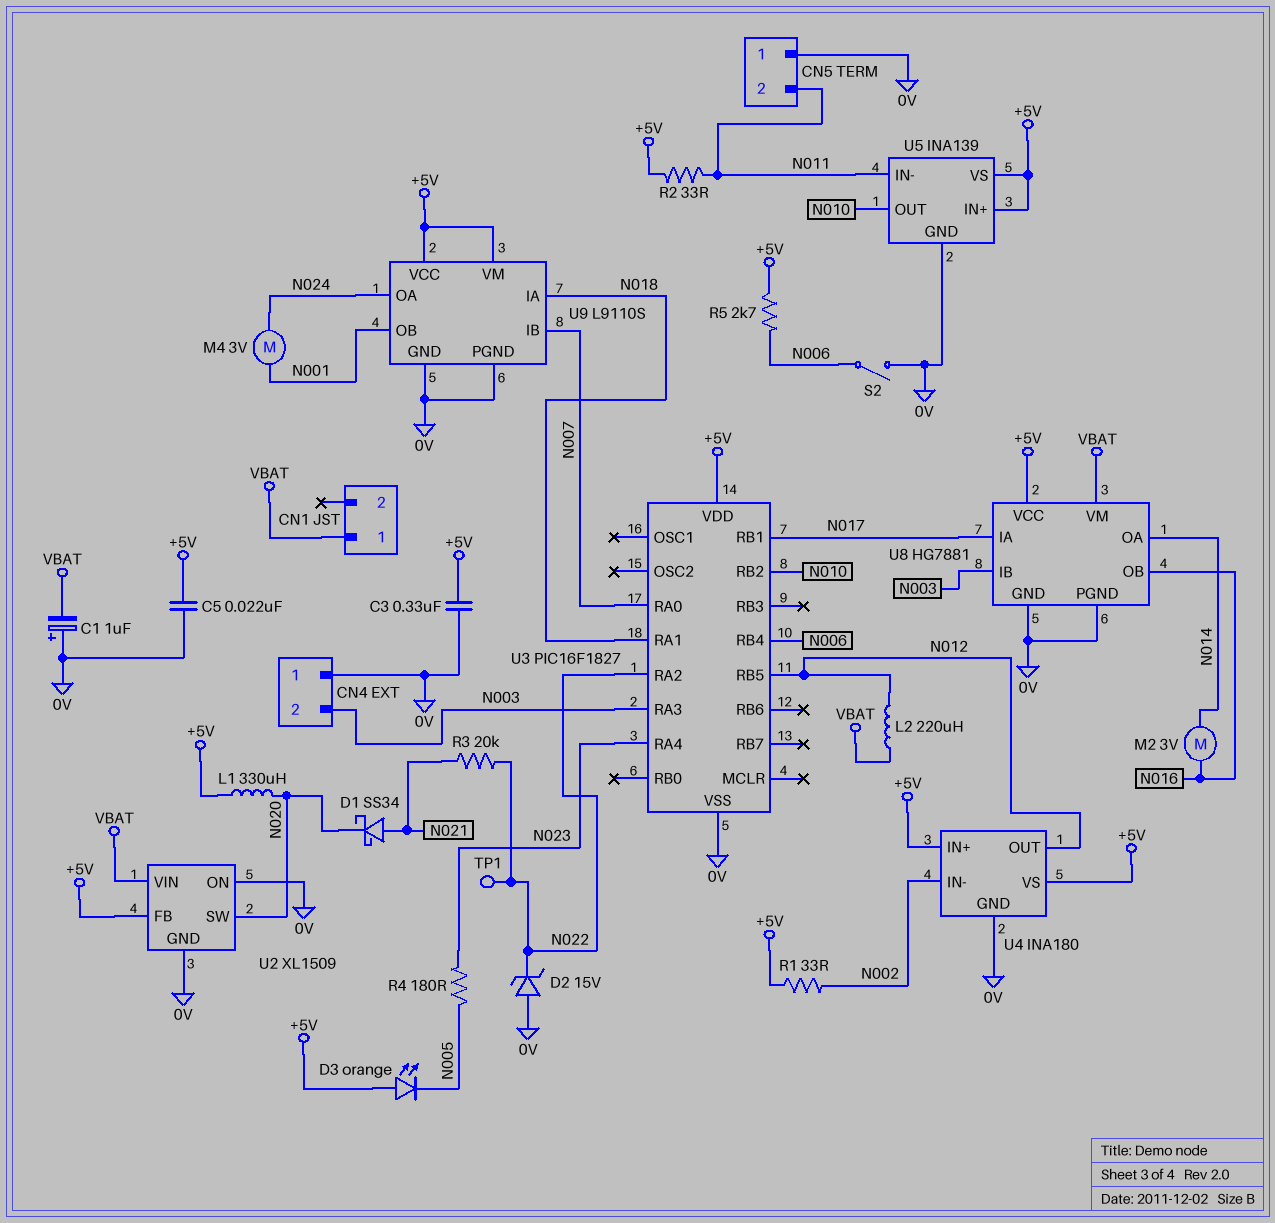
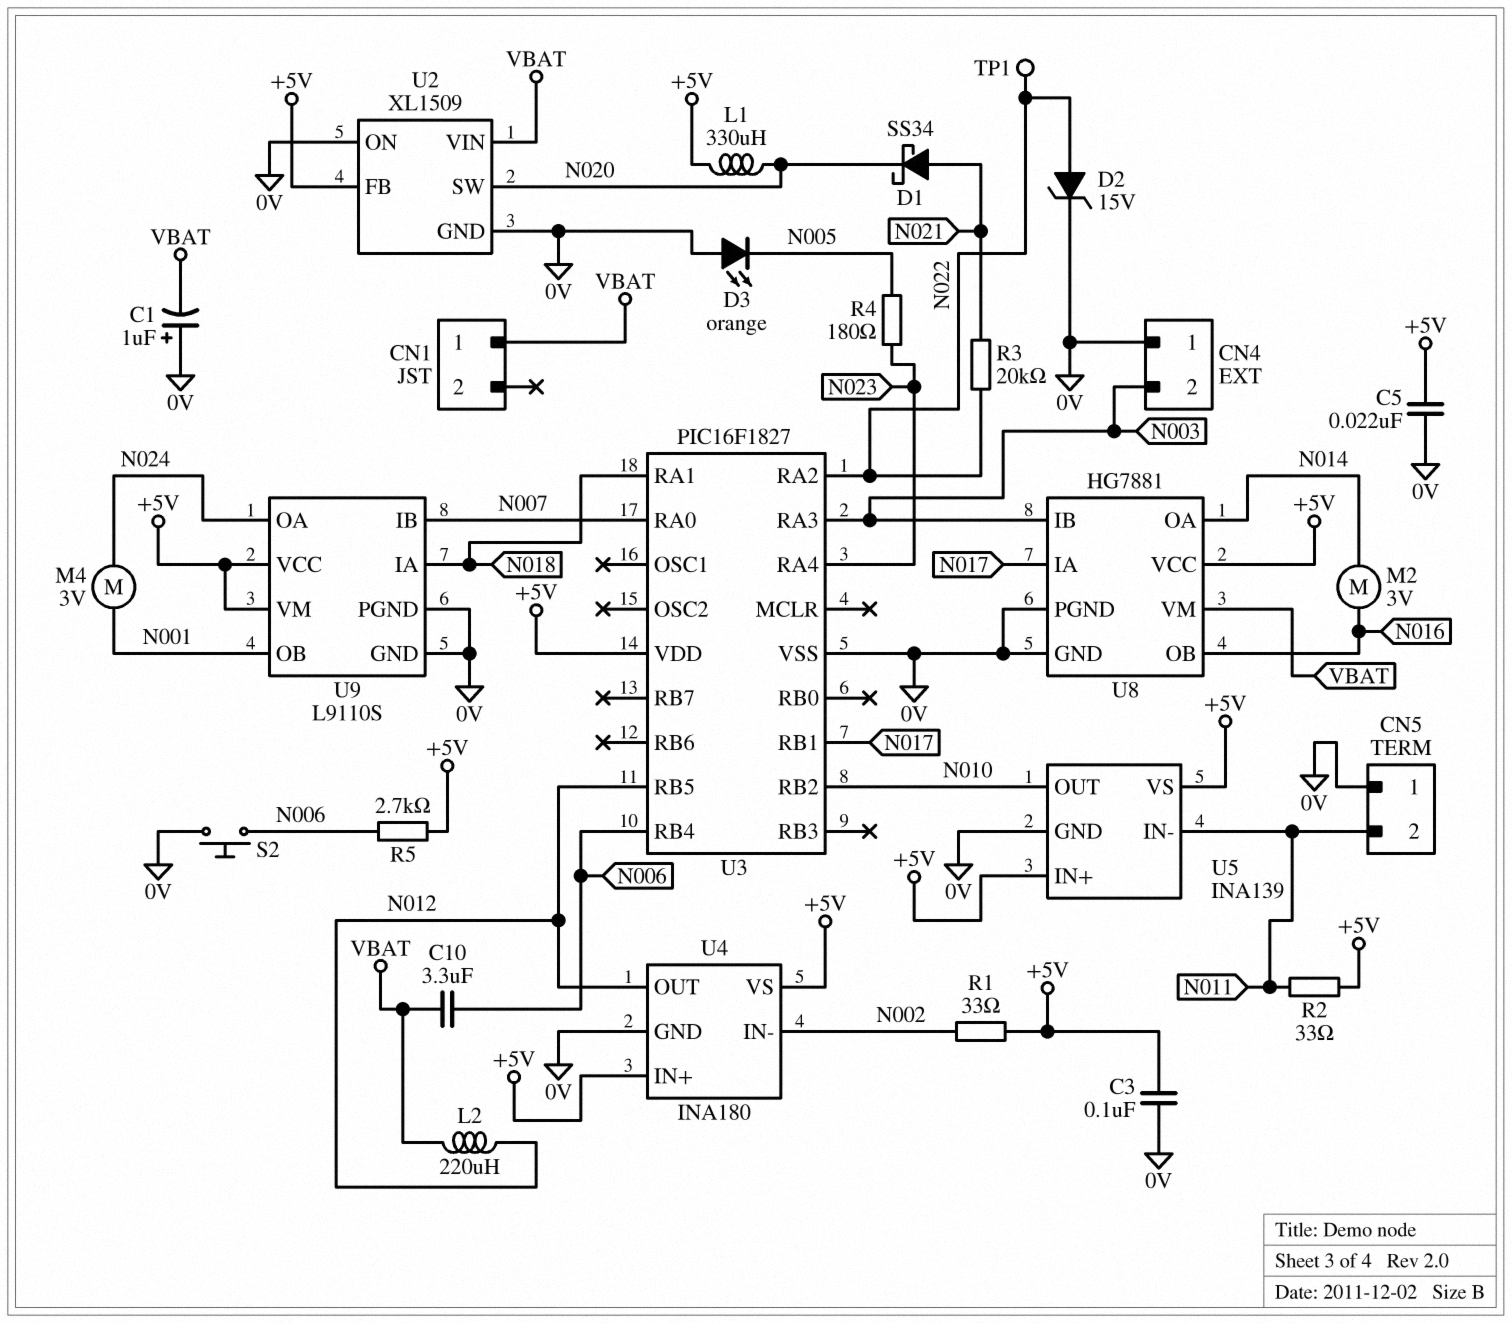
C3: 330nF (+5V, 0V) -> 100nF (+5V, 0V)
C10: none -> 3.3uF (N006, VBAT)
D2: zener 15V (A 0V, K N022) -> zener 15V (A N022, K 0V)
D3: LED orange (A +5V, K N005) -> LED orange (A 0V, K N005)
S2: switch (0V, N006) -> button (0V, N006)

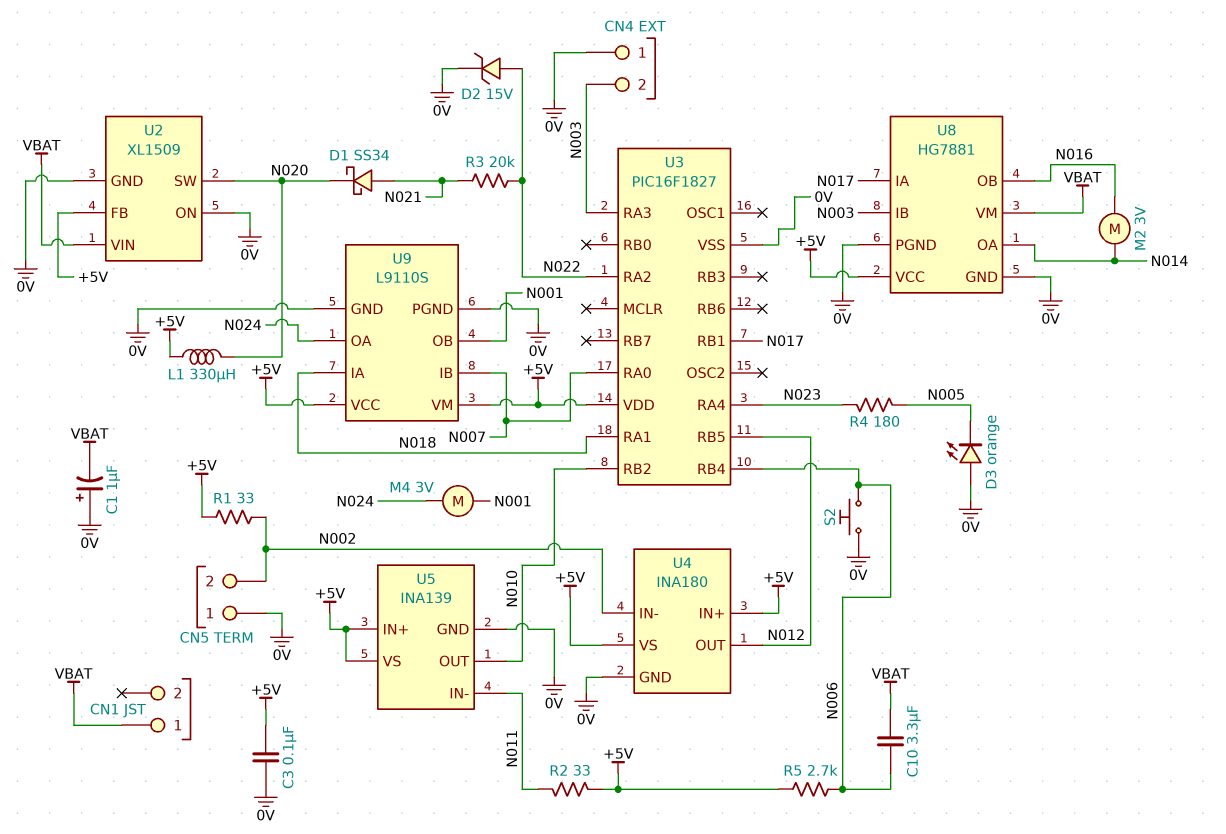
C5: 22nF (+5V, 0V) -> none
CN5 pin 2: N011 -> N002
L2: 220uH (N012, VBAT) -> none
TP1: test point (N022) -> none

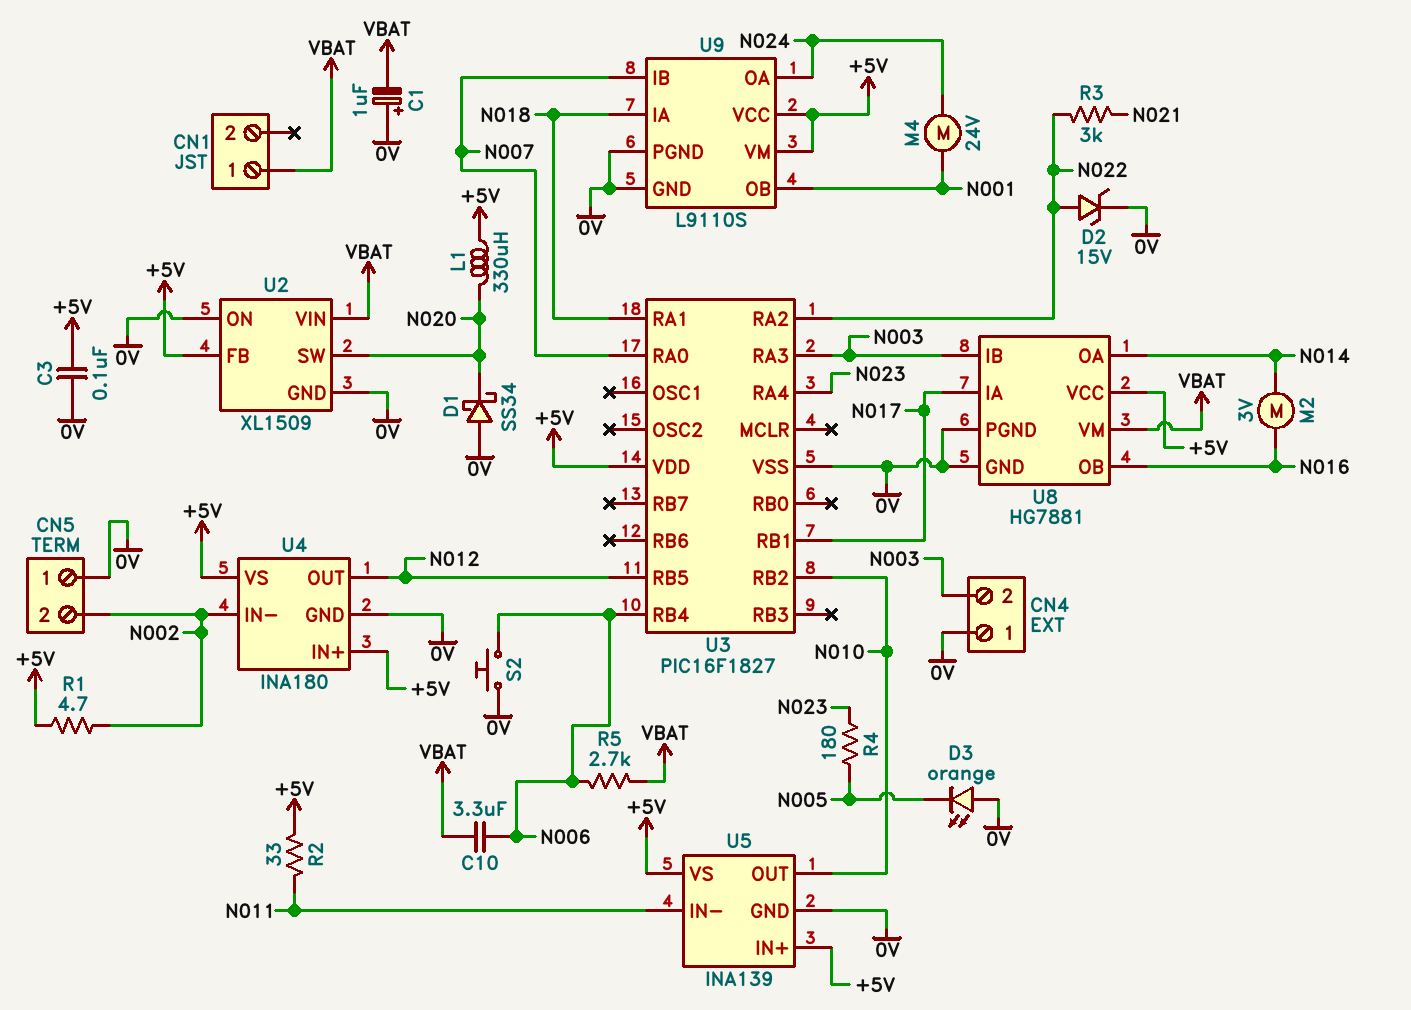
D1: schottky SS34 (A N021, K N020) -> schottky SS34 (A 0V, K N020)
M4: motor 3V (N001, N024) -> motor 24V (N001, N024)
R1: 33 (+5V, N002) -> 4.7 (+5V, N002)
R3: 20k (N021, N022) -> 3k (N021, N022)
R5: 2.7k (+5V, N006) -> 2.7k (N006, VBAT)

